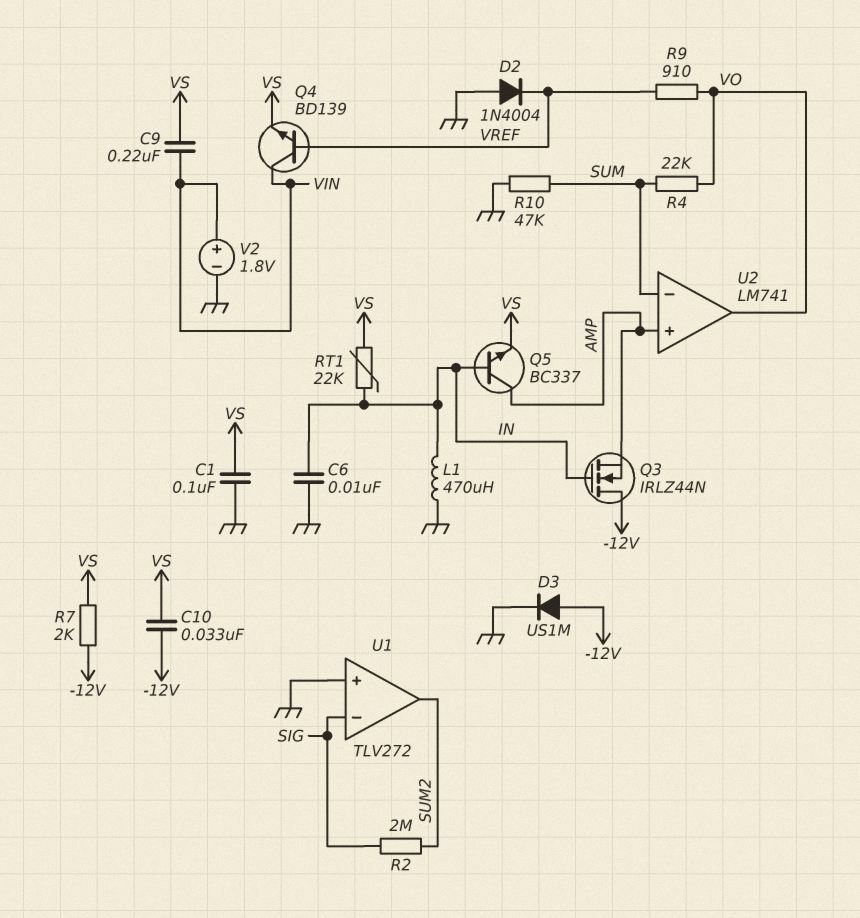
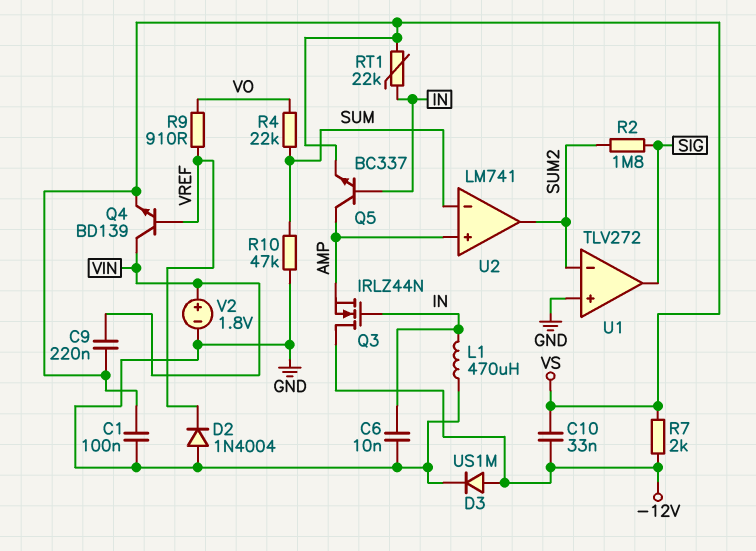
R2: 2M (SIG, SUM2) -> 1.8M (SIG, SUM2)
U1 pin in-: SIG -> SUM2
U1 pin out: SUM2 -> SIG
U2 pin out: VO -> SUM2

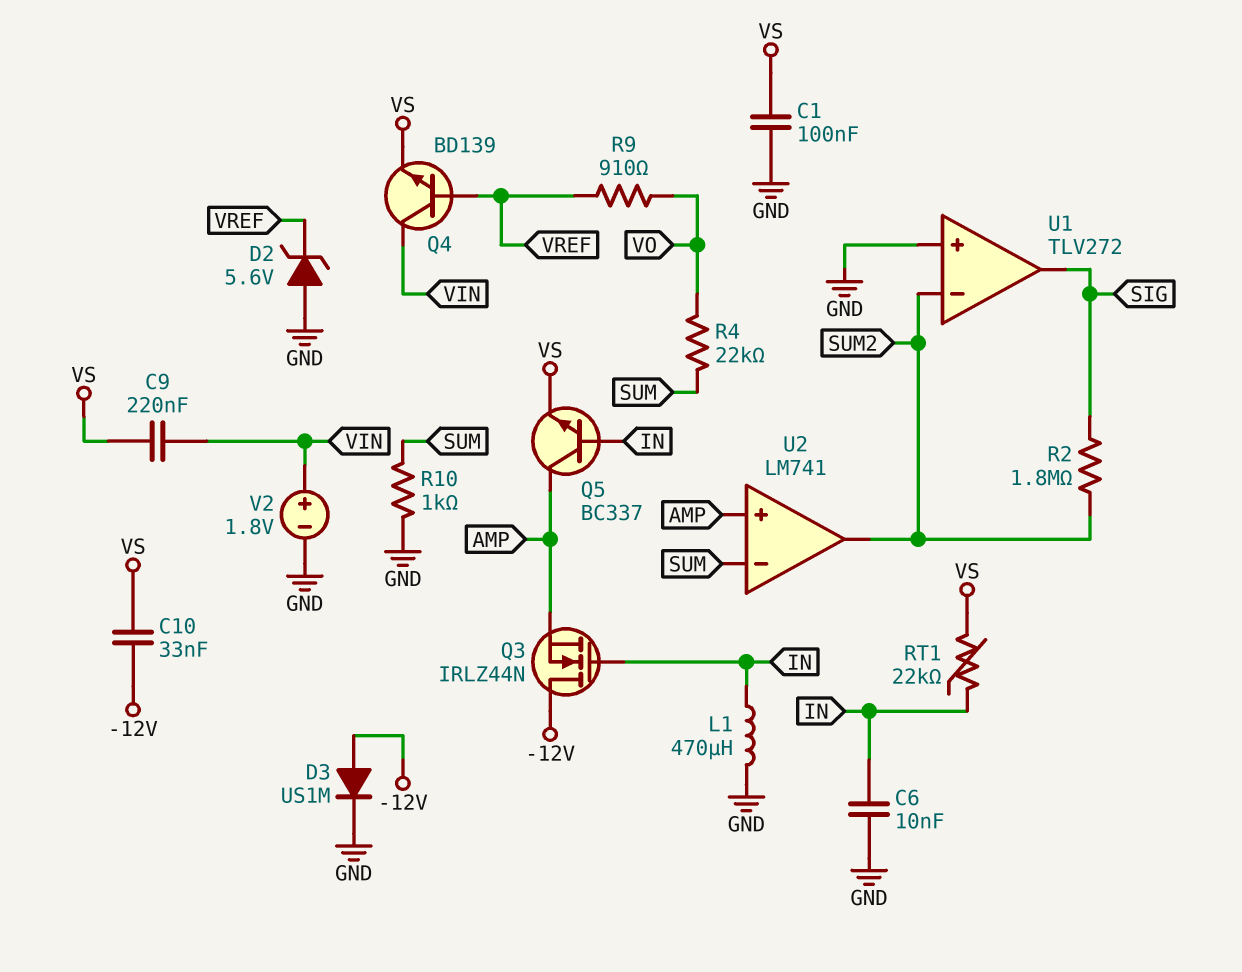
D2: diode 1N4004 (A GND, K VREF) -> zener 5.6V (A GND, K VREF)
R7: 2k (-12V, VS) -> none
R10: 47k (GND, SUM) -> 1k (GND, SUM)

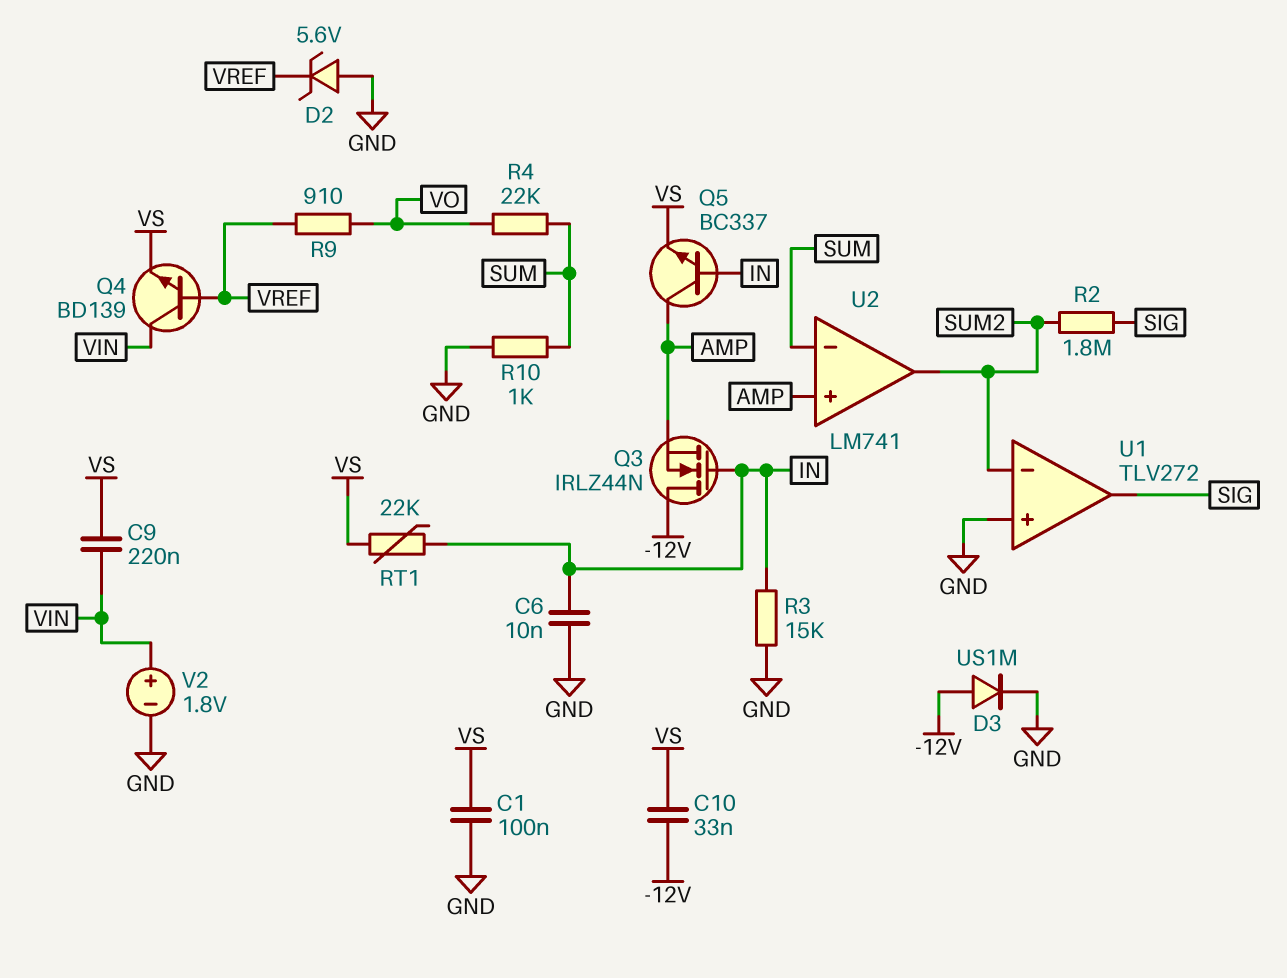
L1: 470uH (GND, IN) -> none
R3: none -> 15k (GND, IN)

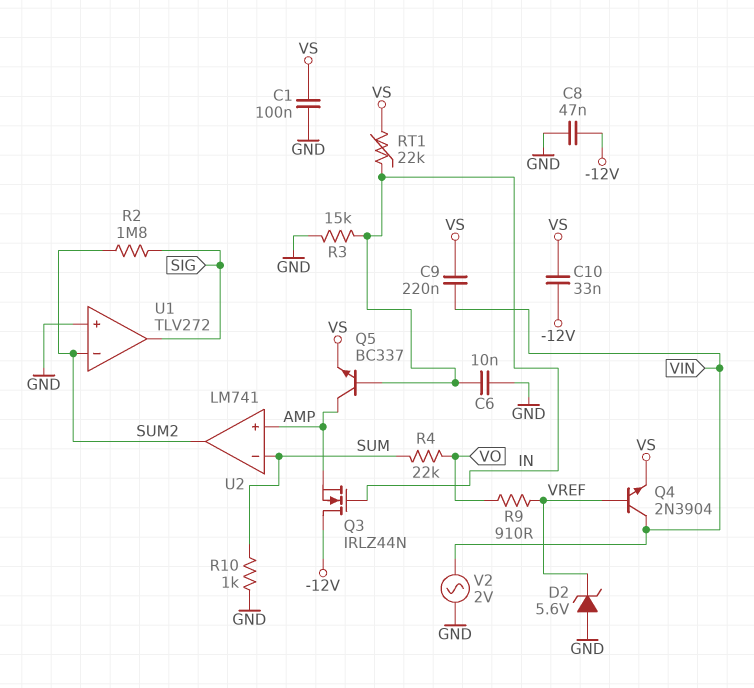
C8: none -> 47nF (-12V, GND)
D3: diode US1M (A -12V, K GND) -> none
Q4: NPN BD139 (B VREF, C VIN, E VS) -> NPN 2N3904 (B VREF, C VIN, E VS)
V2: 1.8V (plus VIN, minus GND) -> AC 2V (GND, VIN)

